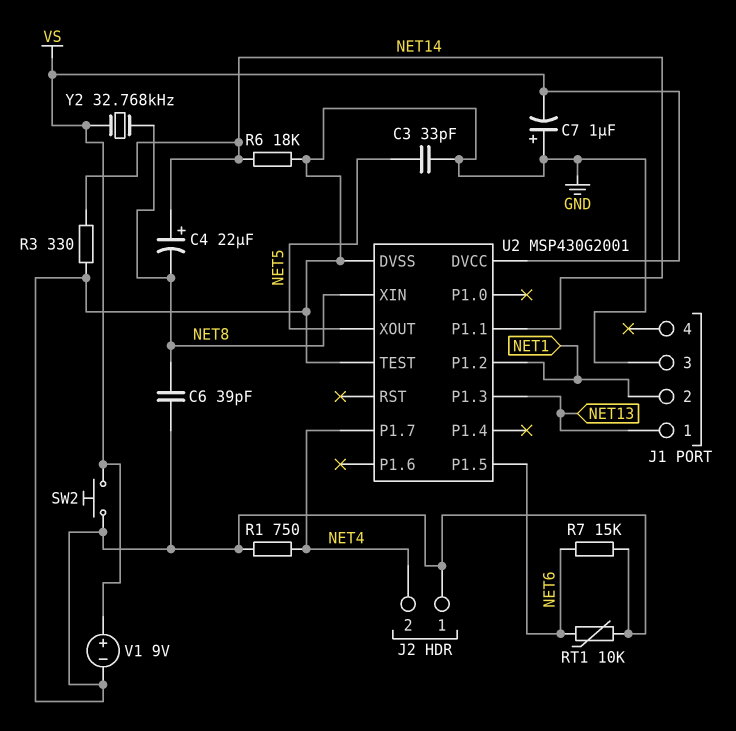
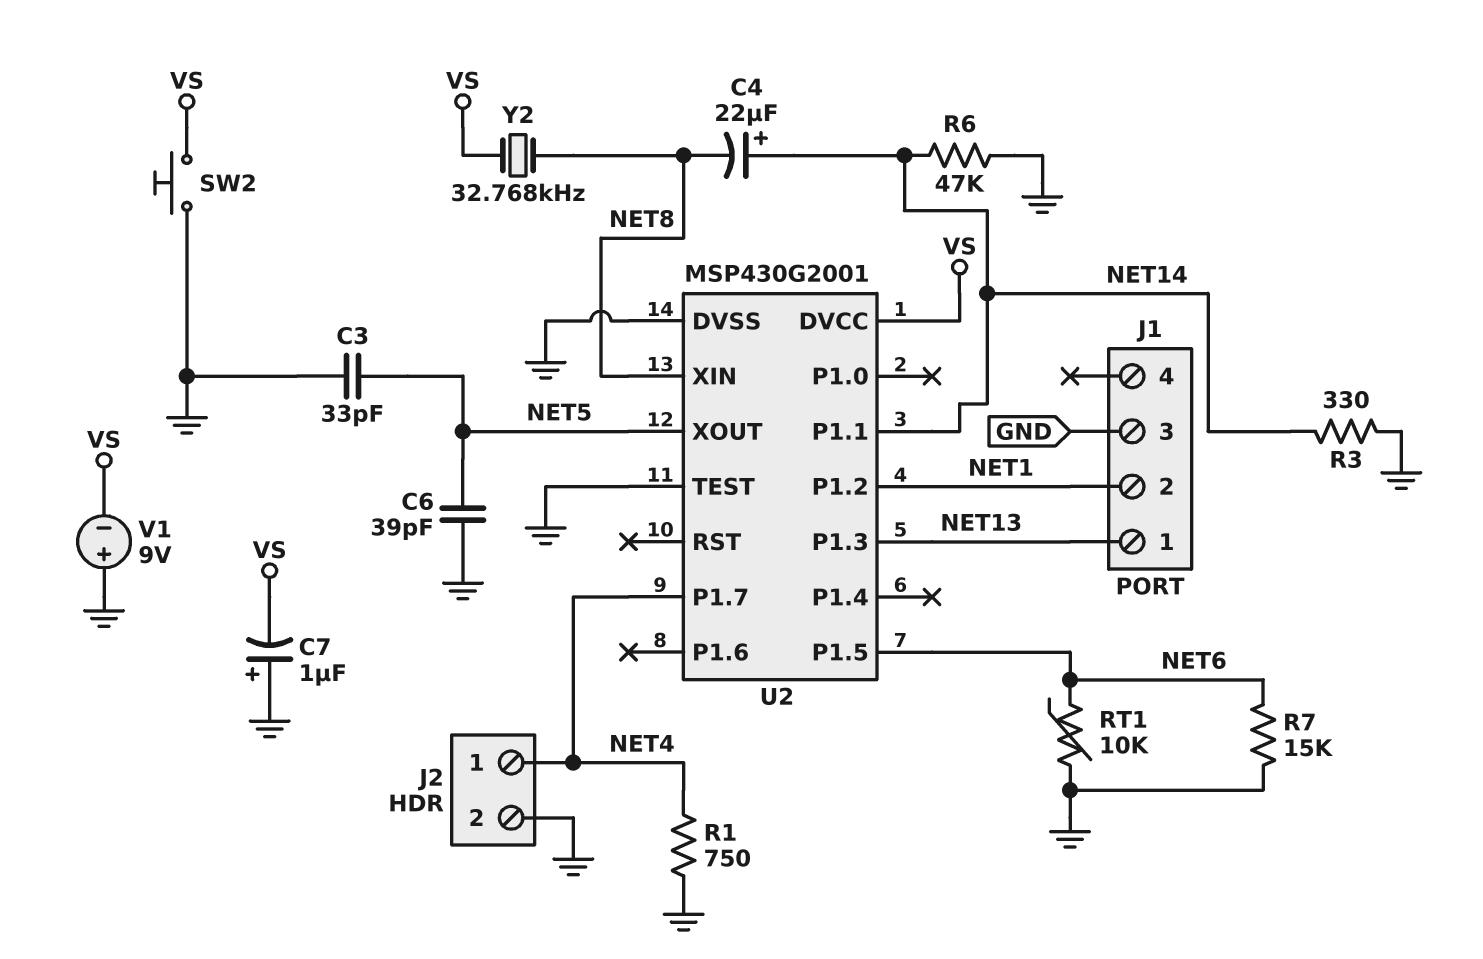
C6: 39pF (GND, NET8) -> 39pF (GND, NET5)
J2 pin 1: GND -> NET4
J2 pin 2: NET4 -> GND
R6: 18k (GND, NET14) -> 47k (GND, NET14)
V1: 9V (plus VS, minus GND) -> 9V (plus GND, minus VS)

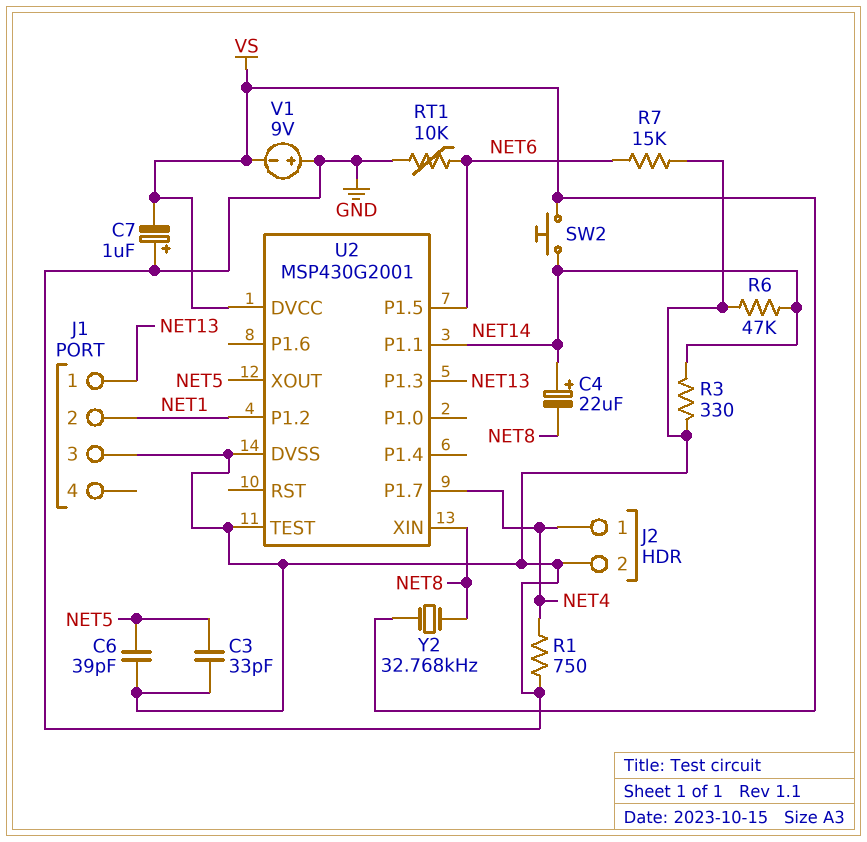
SW2: button (GND, VS) -> button (NET14, VS)

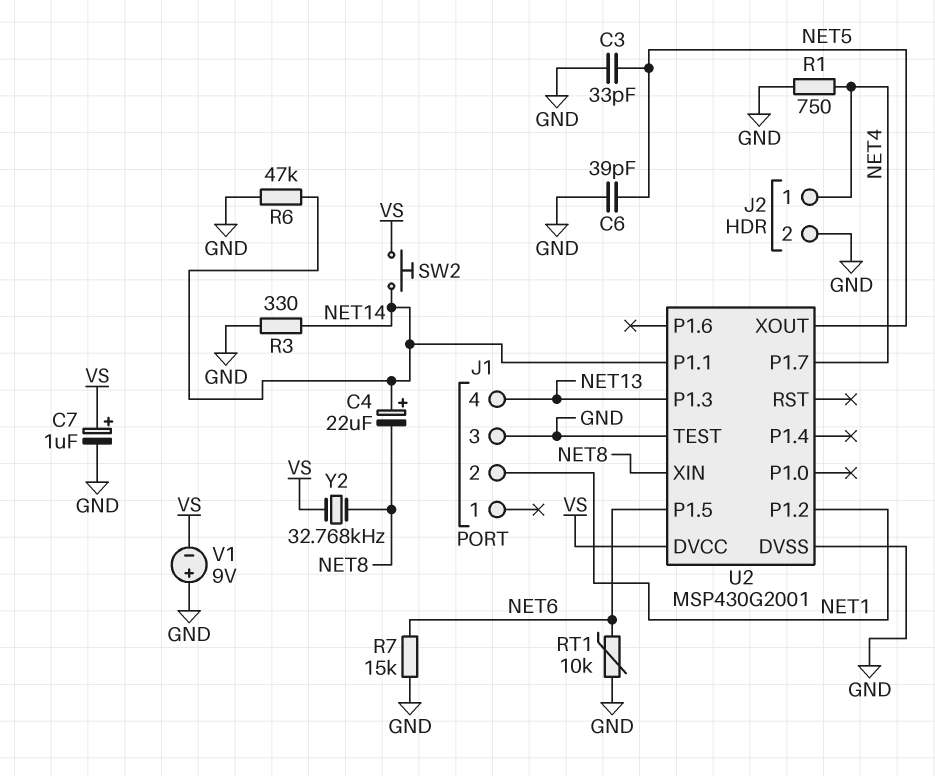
C7: 1uF (plus GND, minus VS) -> 1uF (plus VS, minus GND)
J1 pin 1: NET13 -> none
J1 pin 4: none -> NET13

